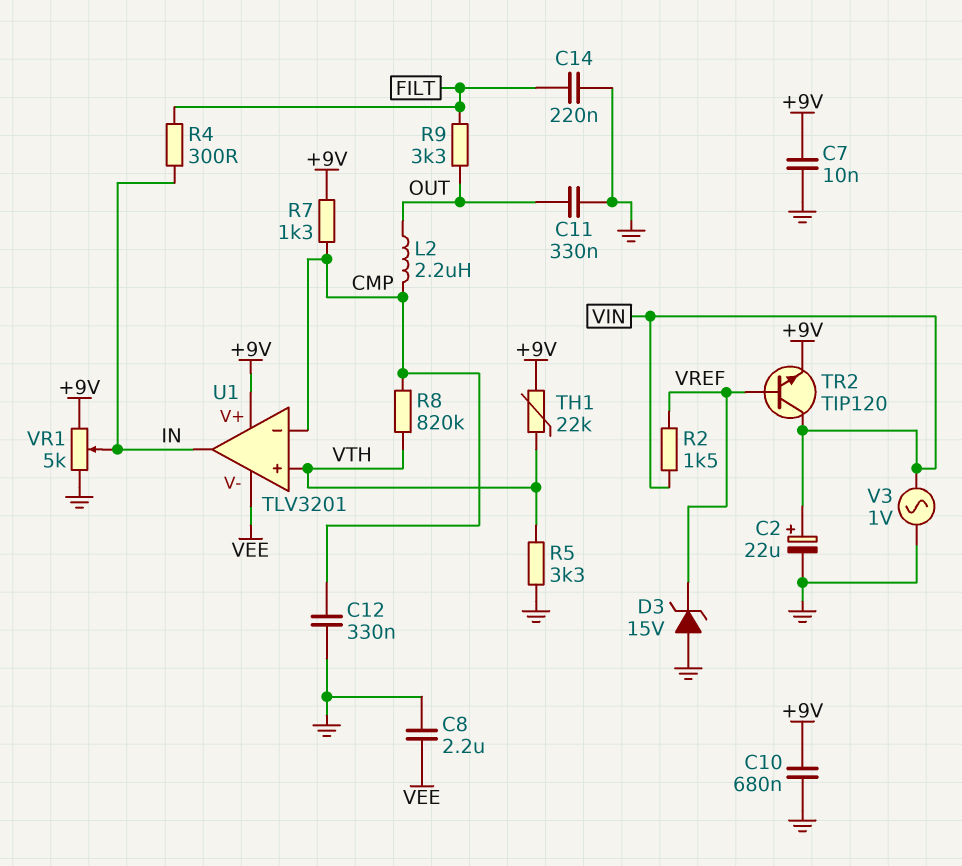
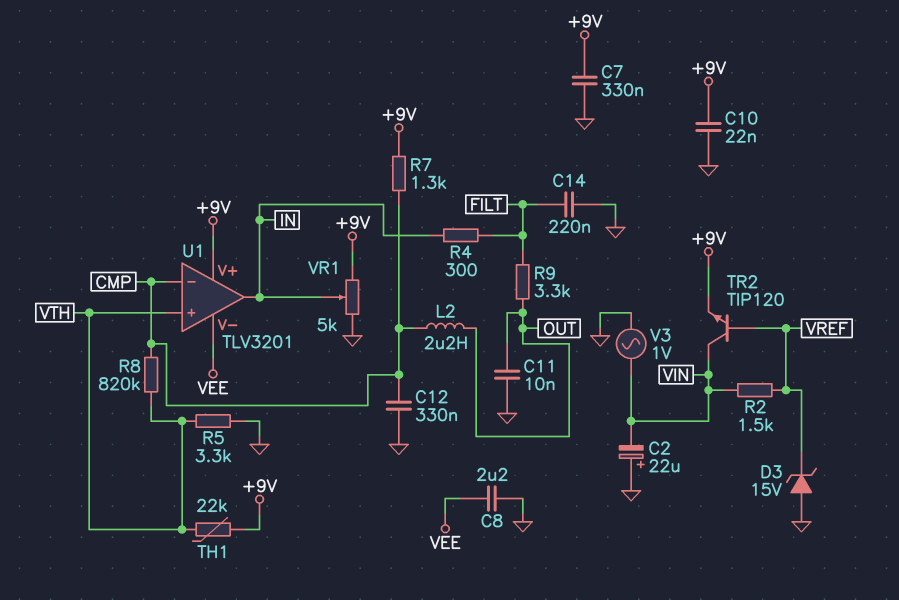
C2: 22uF (plus VIN, minus GND) -> 22uF (plus GND, minus VIN)
C7: 10nF (+9V, GND) -> 330nF (+9V, GND)
C10: 680nF (+9V, GND) -> 22nF (+9V, GND)
C11: 330nF (GND, OUT) -> 10nF (GND, OUT)

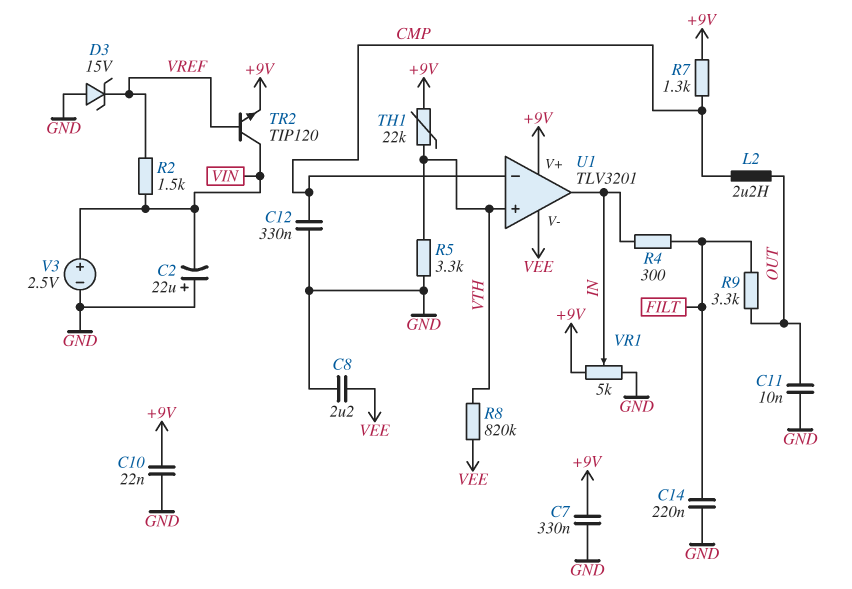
R8: 820k (CMP, VTH) -> 820k (VEE, VTH)
V3: AC 1V (GND, VIN) -> 2.5V (plus VIN, minus GND)

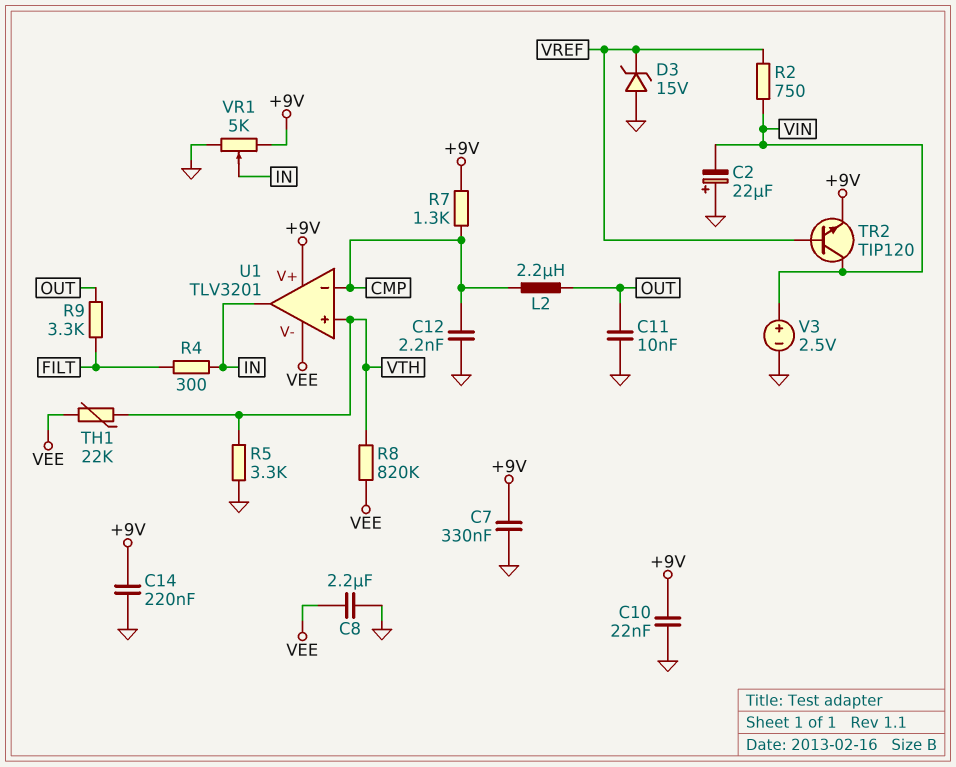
C12: 330nF (CMP, GND) -> 2.2nF (CMP, GND)
C14: 220nF (FILT, GND) -> 220nF (+9V, GND)
R2: 1.5k (VIN, VREF) -> 750 (VIN, VREF)
TH1: 22k (+9V, VTH) -> 22k (VEE, VTH)

